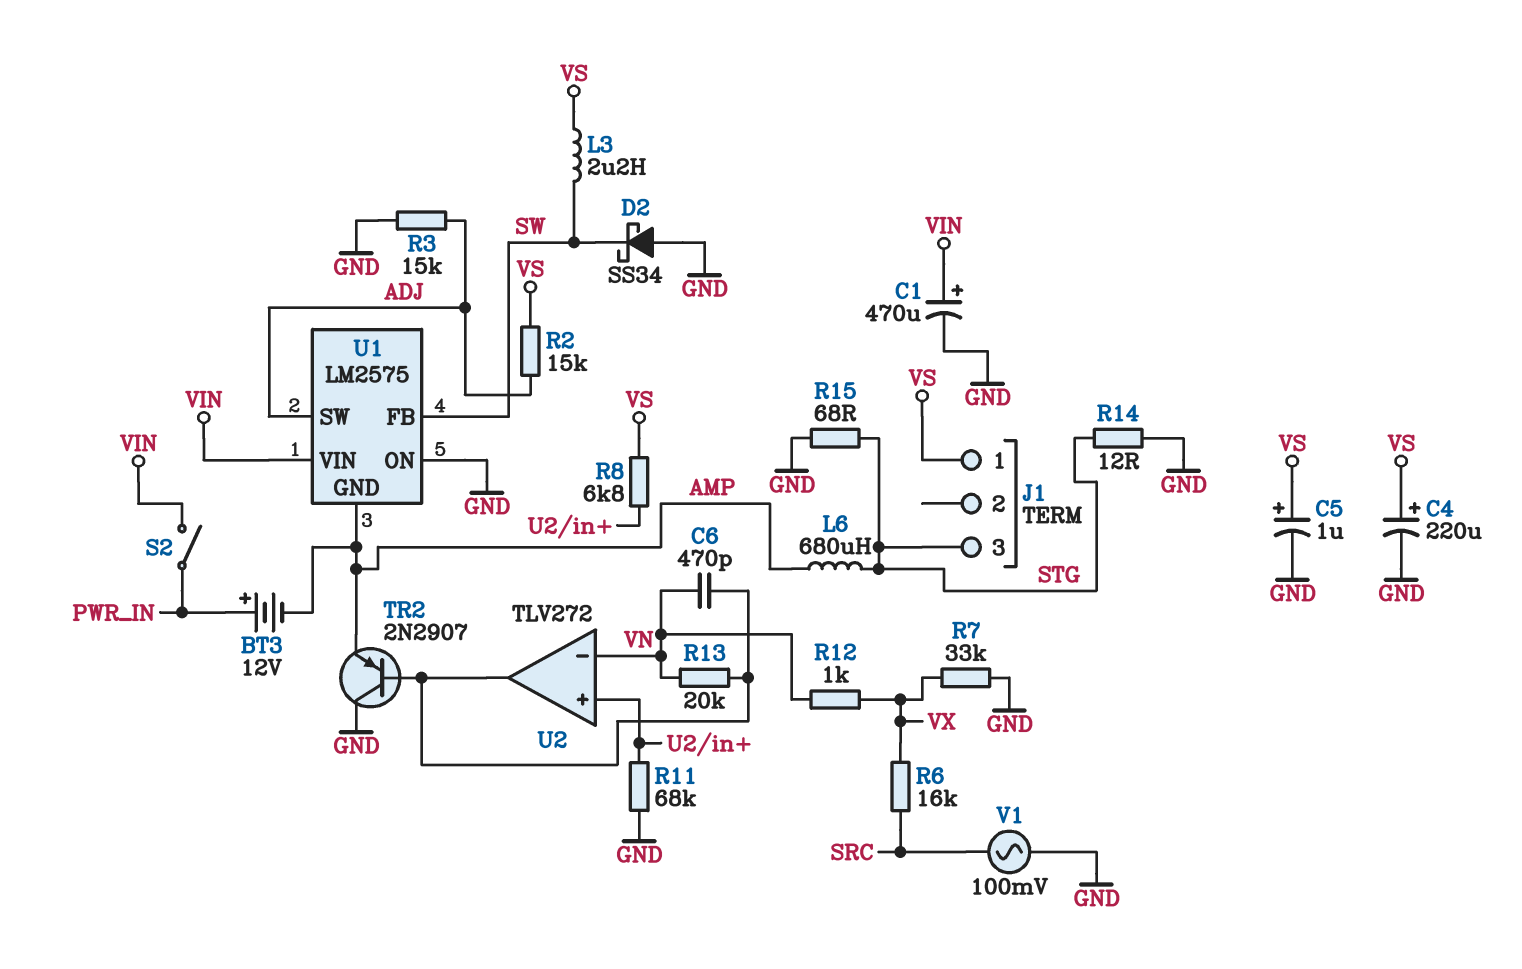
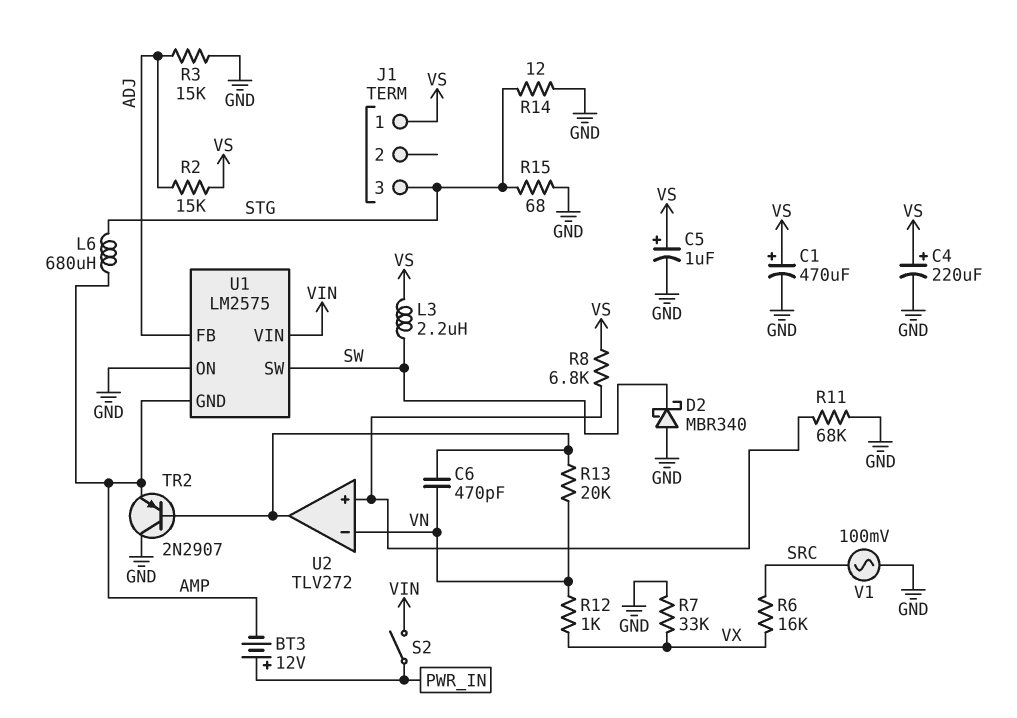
C1: 470uF (plus VIN, minus GND) -> 470uF (plus VS, minus GND)
D2: schottky SS34 (A GND, K SW) -> schottky MBR340 (A GND, K SW)
U1 pin FB: SW -> ADJ
U1 pin SW: ADJ -> SW

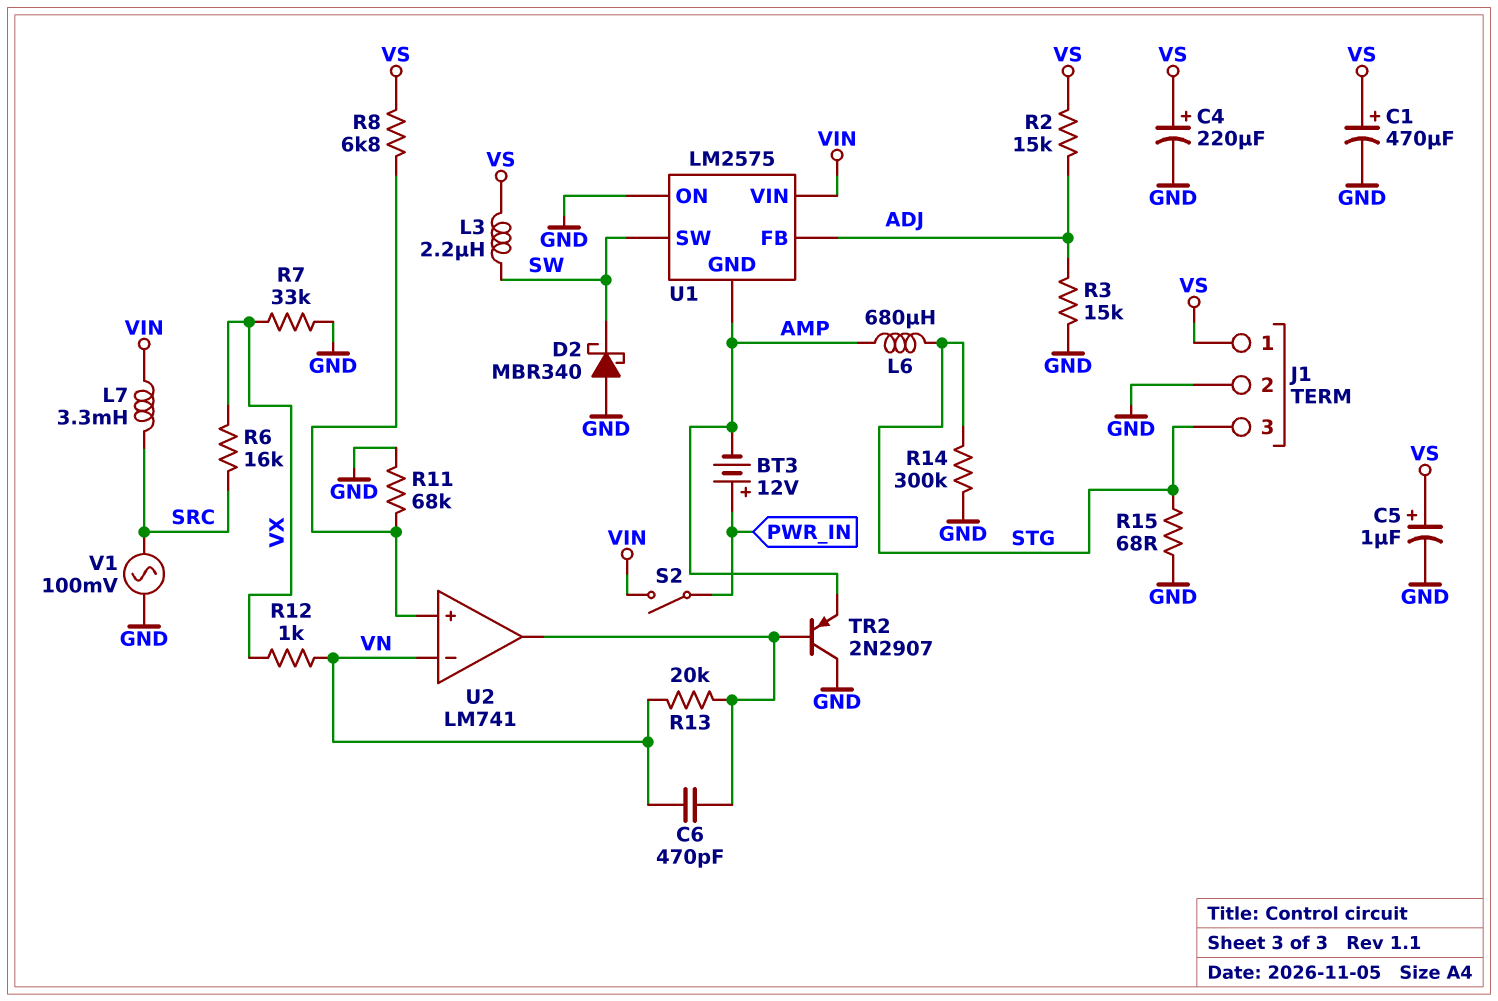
J1 pin 2: none -> GND
L7: none -> 3.3mH (SRC, VIN)
R14: 12 (GND, STG) -> 300k (GND, STG)
U2: TLV272 -> LM741

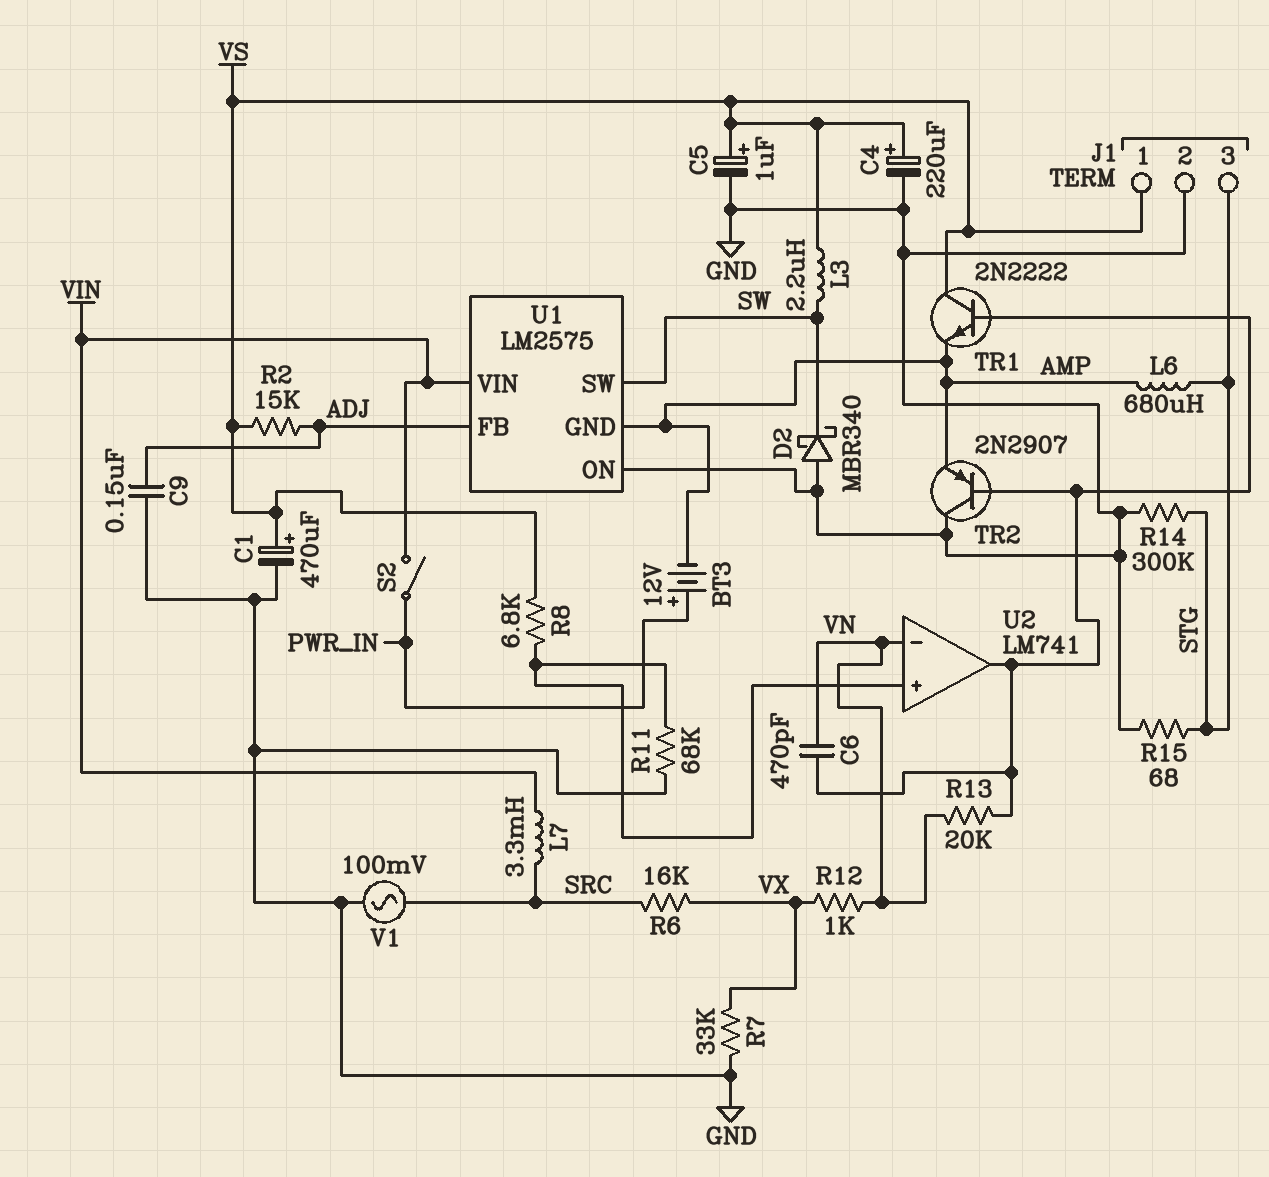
C9: none -> 150nF (ADJ, GND)
R3: 15k (ADJ, GND) -> none
TR1: none -> NPN 2N2222 (B U2/out, C VS, E AMP)

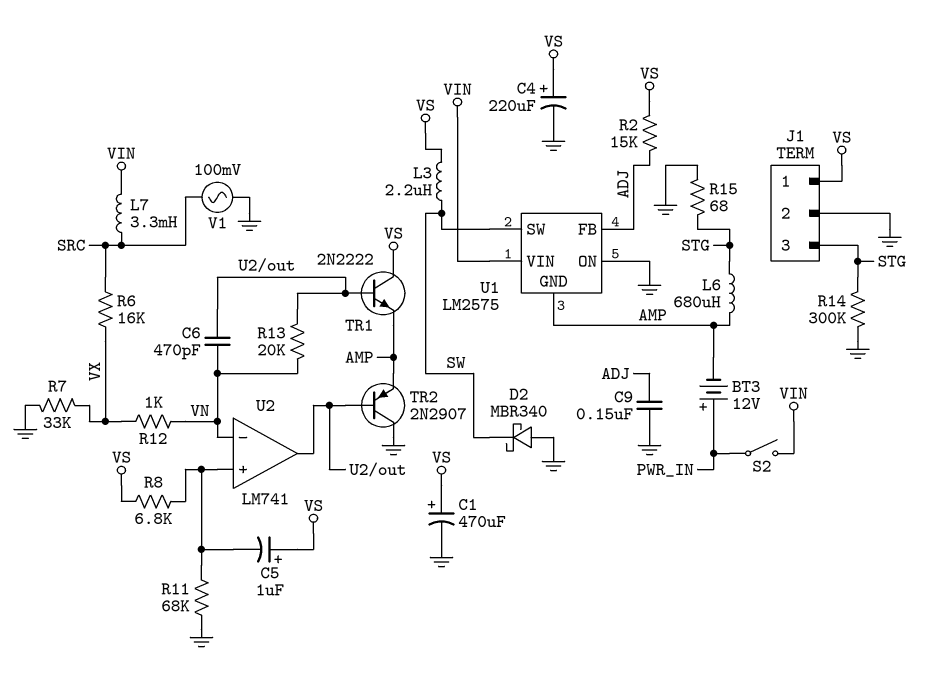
C5: 1uF (plus VS, minus GND) -> 1uF (plus VS, minus U2/in+)

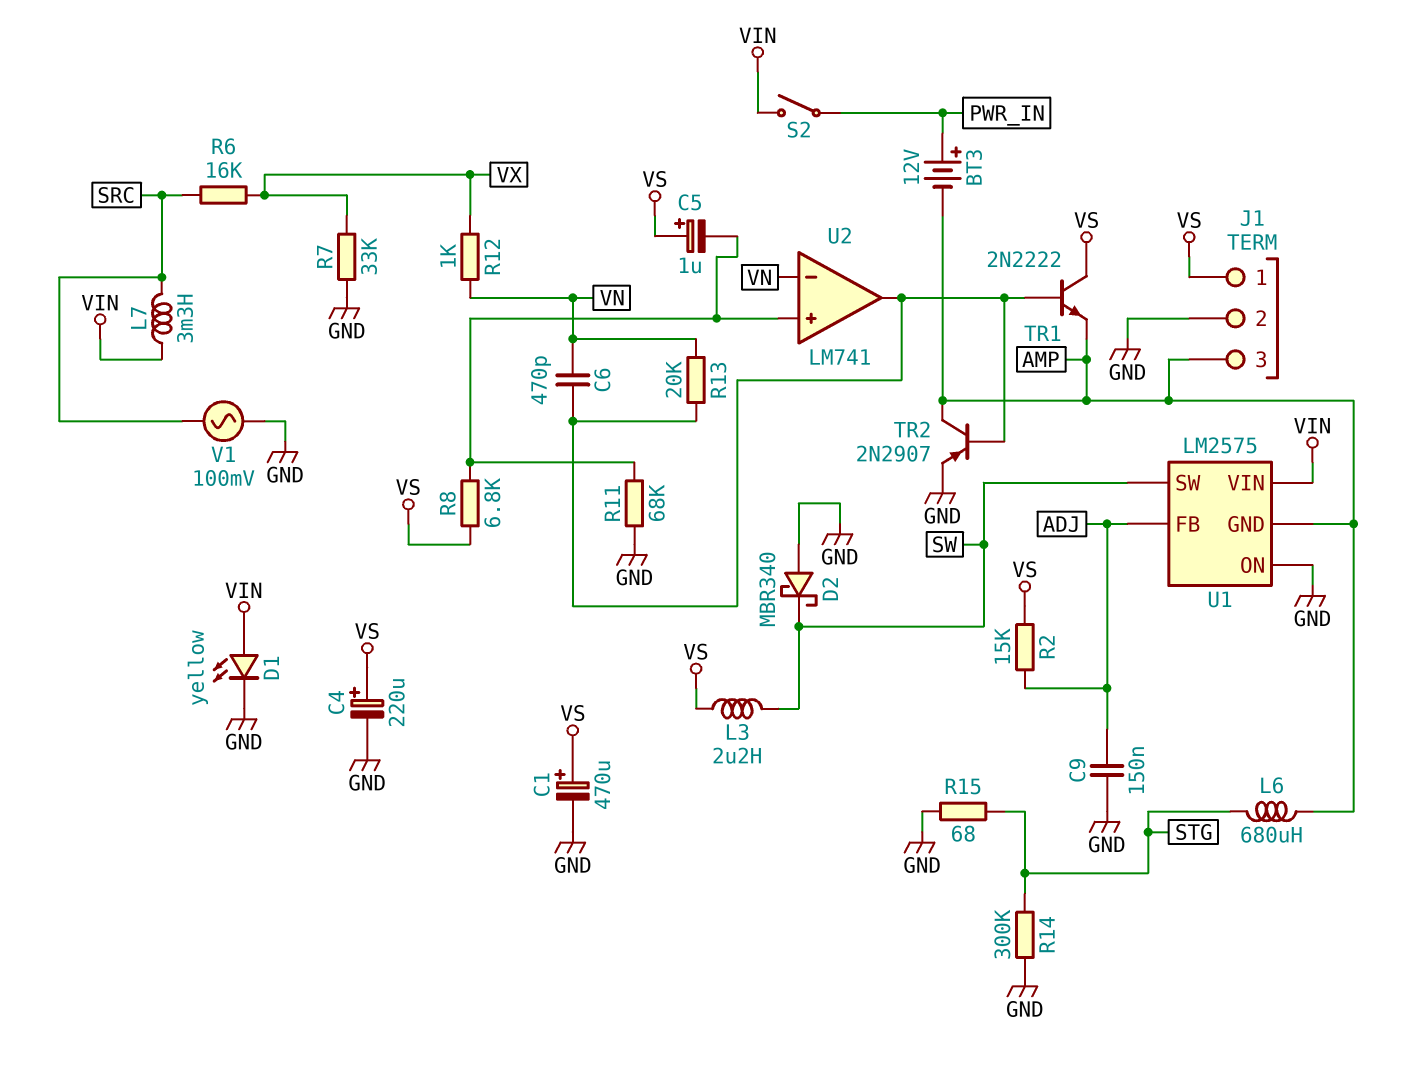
D1: none -> LED yellow (A VIN, K GND)
J1 pin 3: STG -> AMP
TR2: PNP 2N2907 (B U2/out, C GND, E AMP) -> PNP 2N2907 (B U2/out, C AMP, E GND)

